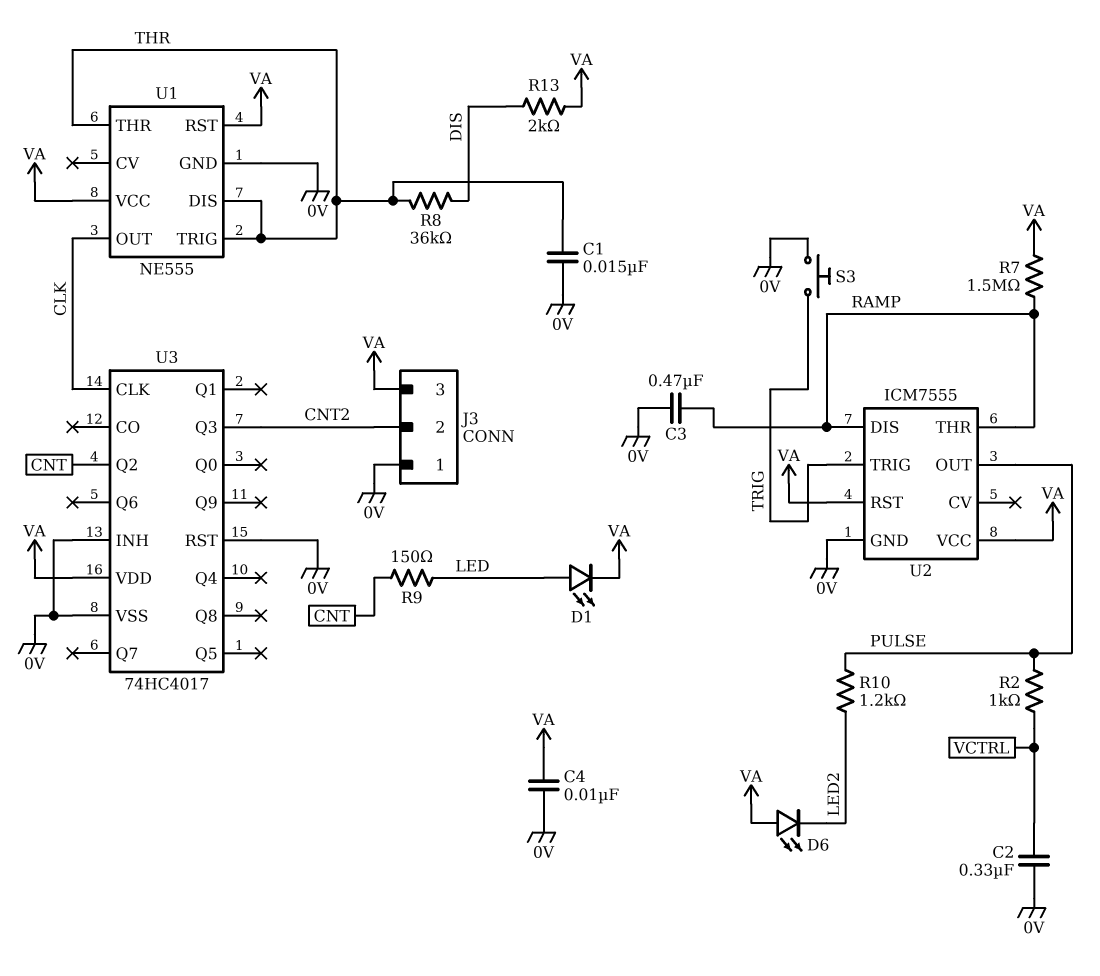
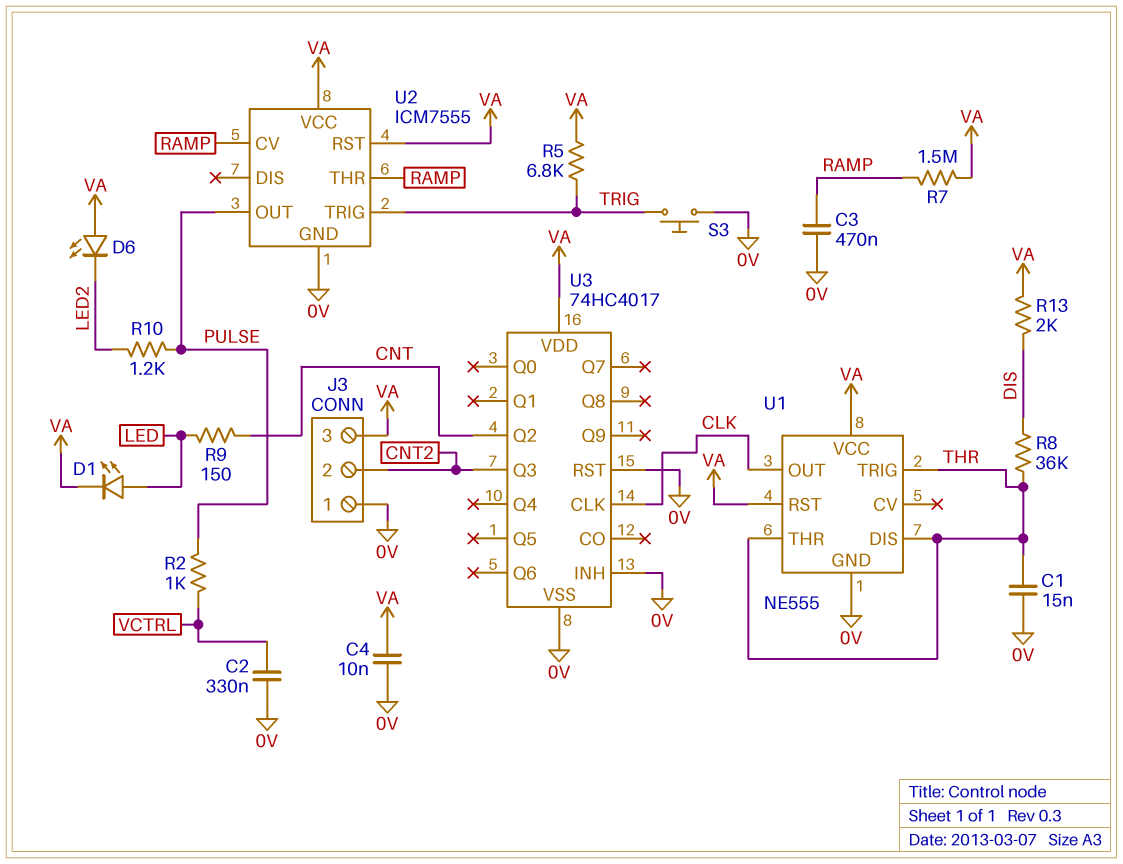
R5: none -> 6.8k (TRIG, VA)
U2 pin CV: none -> RAMP
U2 pin DIS: RAMP -> none

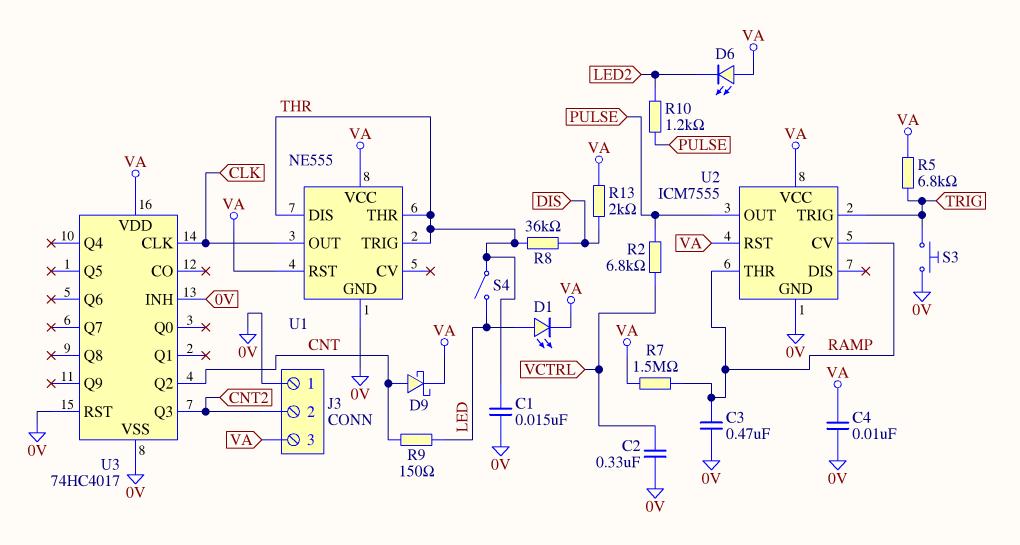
D9: none -> schottky (A CNT, K VA)
R2: 1k (PULSE, VCTRL) -> 6.8k (PULSE, VCTRL)
S4: none -> switch (LED, THR)

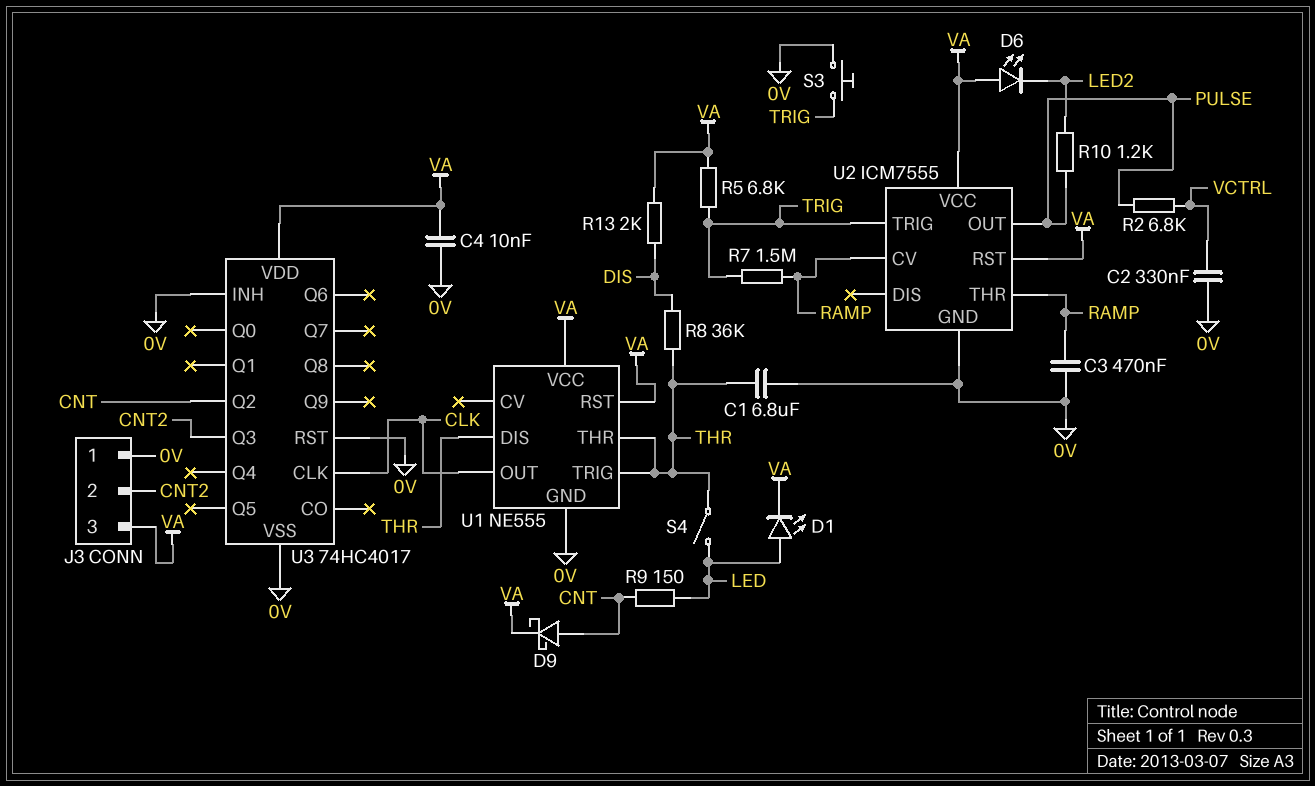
C1: 15nF (0V, THR) -> 6.8uF (0V, THR)
R7: 1.5M (RAMP, VA) -> 1.5M (RAMP, TRIG)

